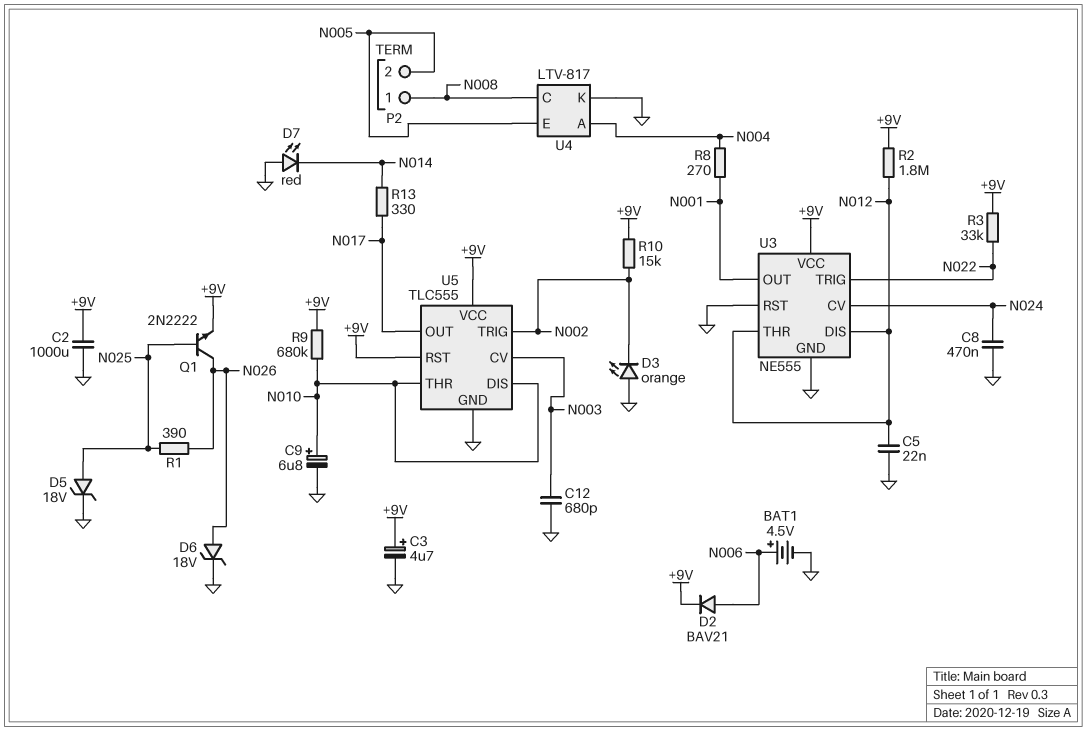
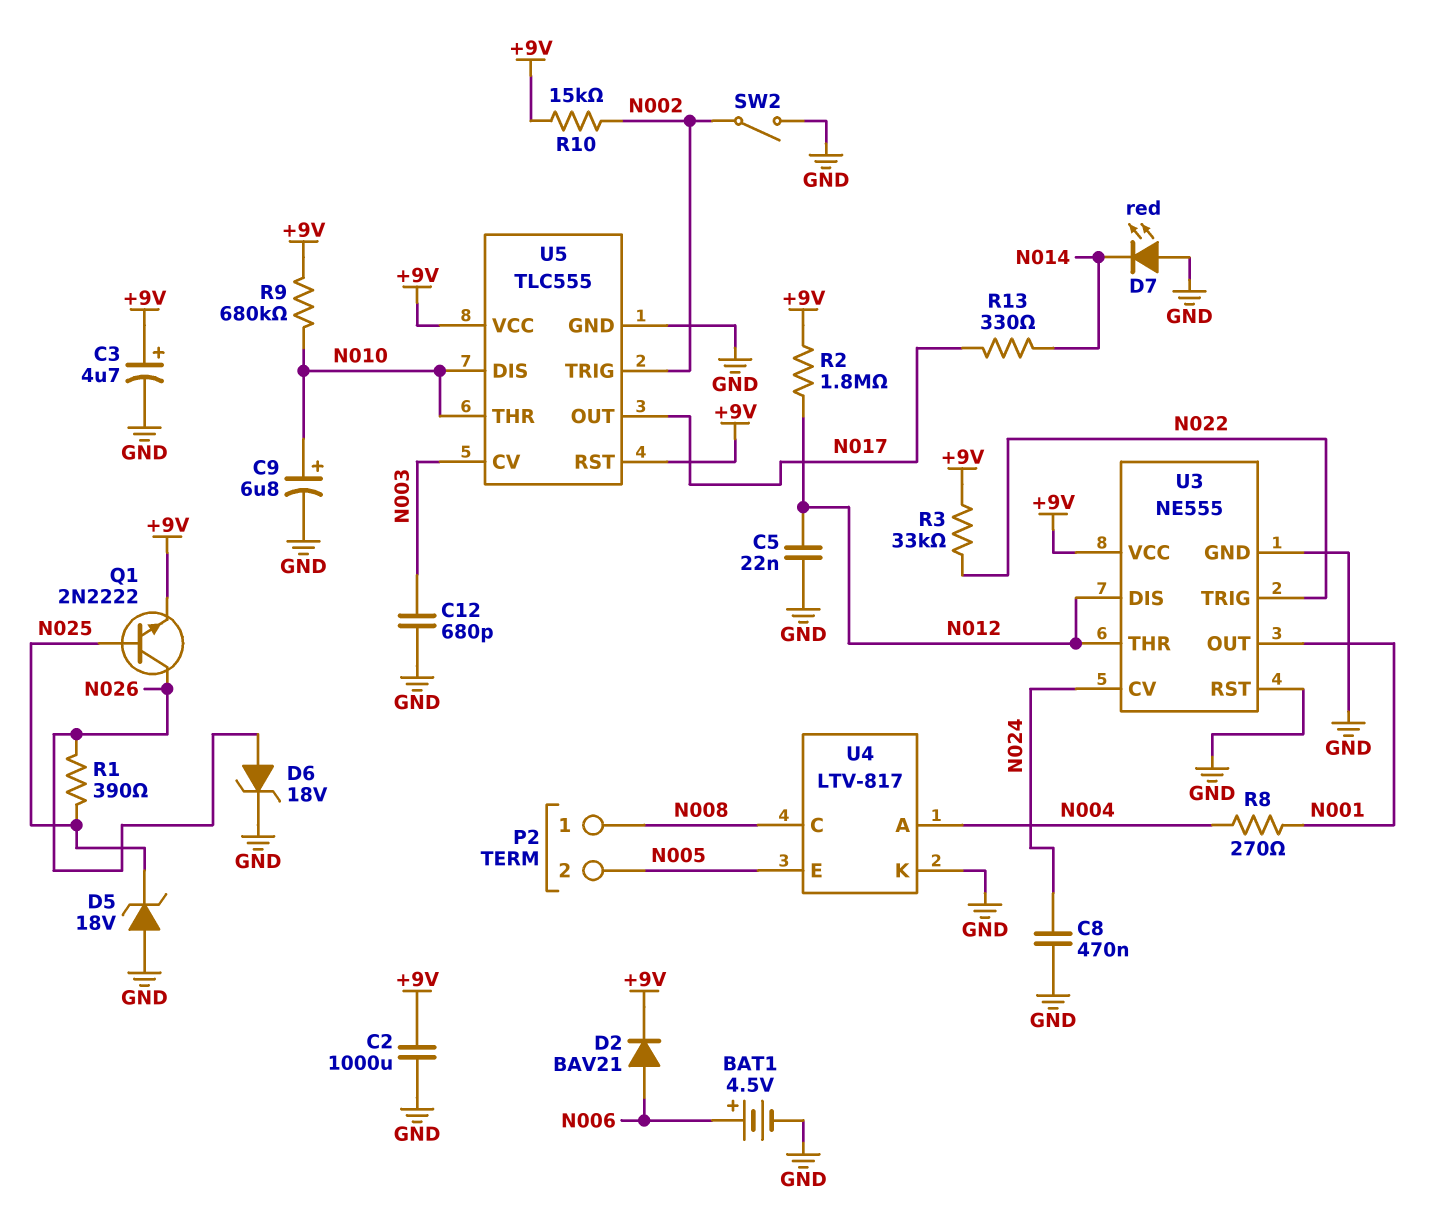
D3: LED orange (A GND, K N002) -> none
D5: zener 18V (A N025, K GND) -> zener 18V (A GND, K N025)
SW2: none -> switch (GND, N002)

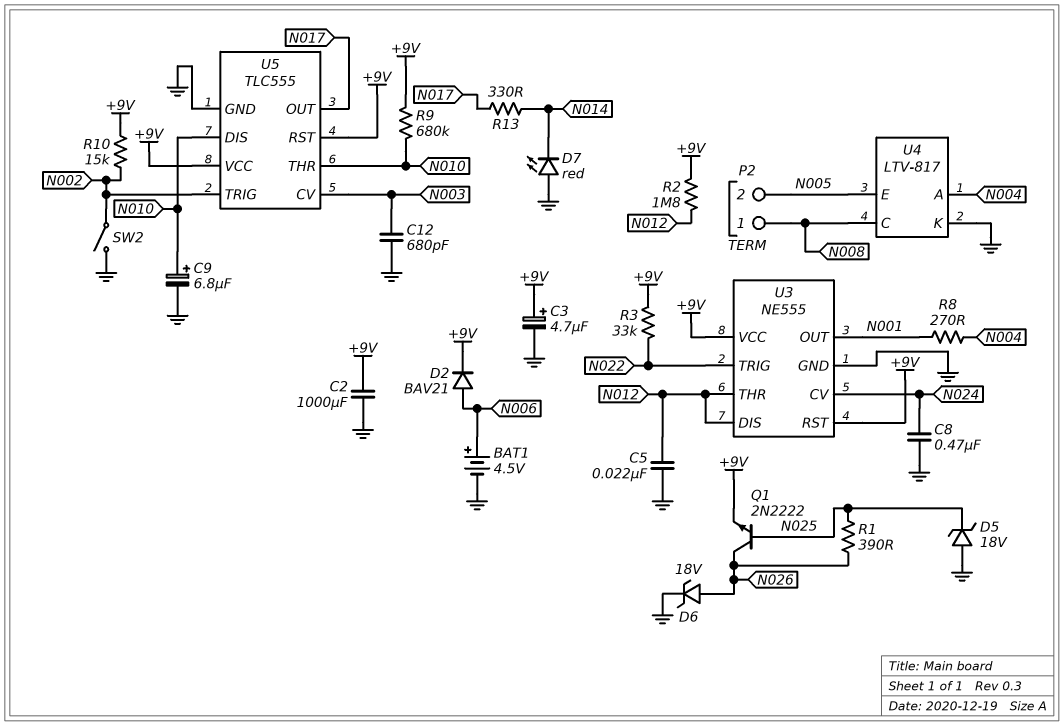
U3 pin RST: GND -> +9V

